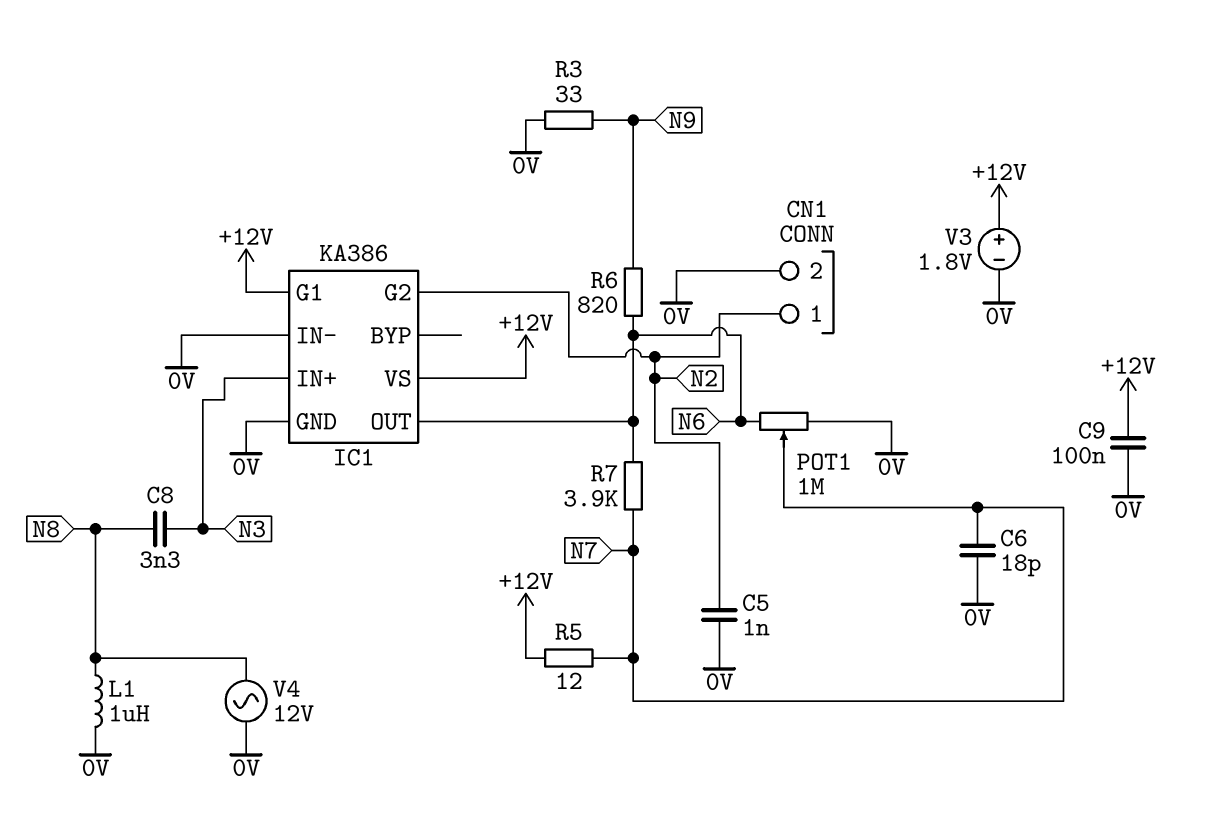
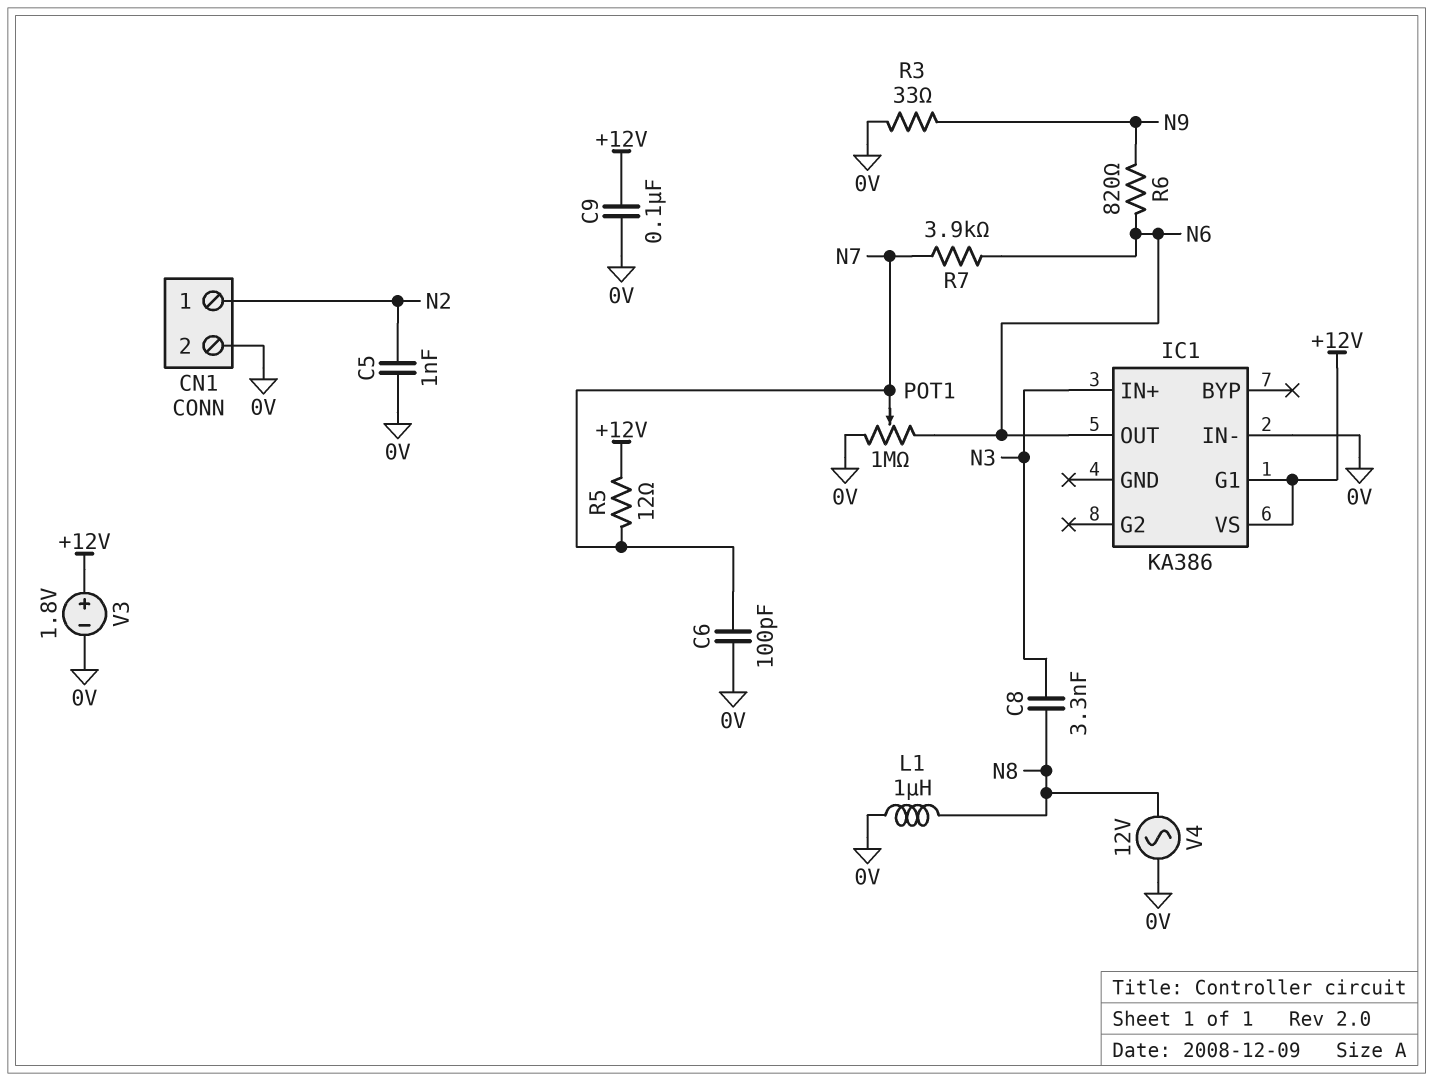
C6: 18pF (0V, N7) -> 100pF (0V, N7)
IC1 pin G2: N2 -> none
IC1 pin GND: 0V -> none

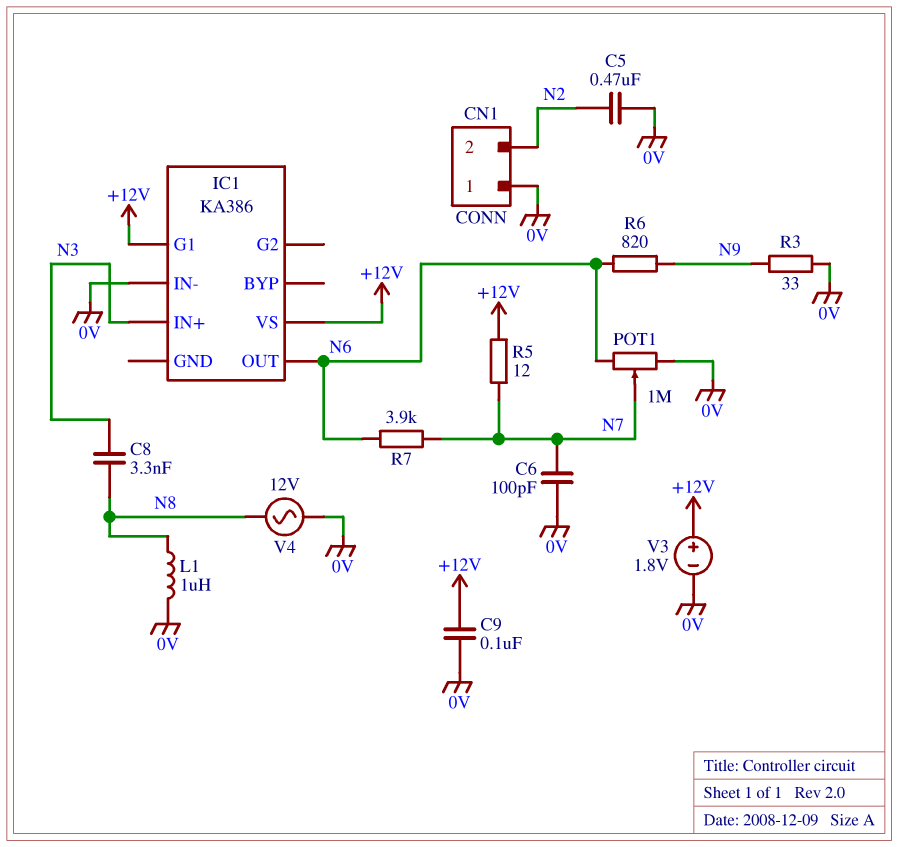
C5: 1nF (0V, N2) -> 470nF (0V, N2)
CN1 pin 1: N2 -> 0V
CN1 pin 2: 0V -> N2

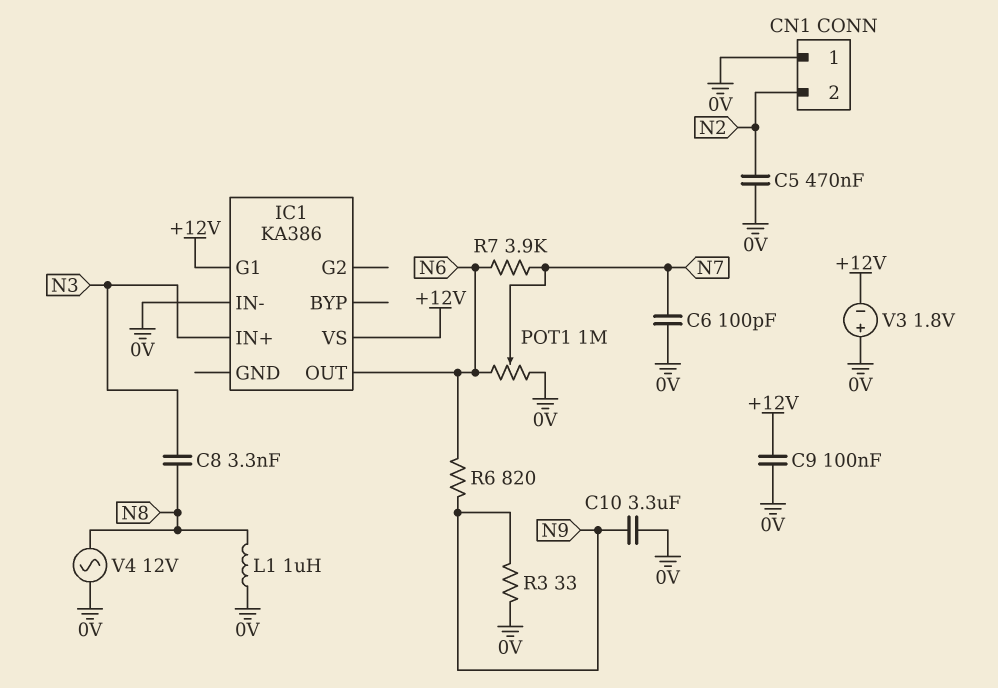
C10: none -> 3.3uF (0V, N9)
R5: 12 (+12V, N7) -> none
V3: 1.8V (plus +12V, minus 0V) -> 1.8V (plus 0V, minus +12V)

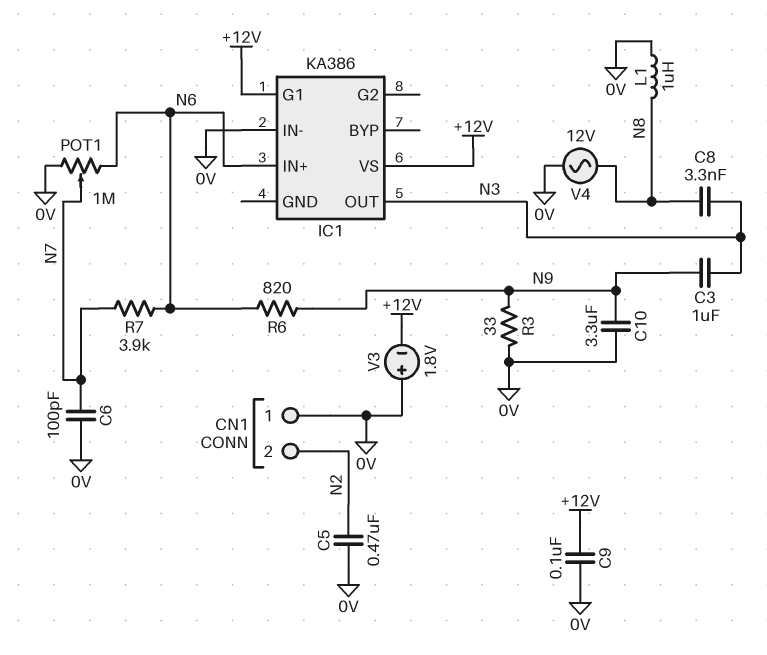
C3: none -> 1uF (N3, N9)
IC1 pin IN+: N3 -> N6
IC1 pin OUT: N6 -> N3

